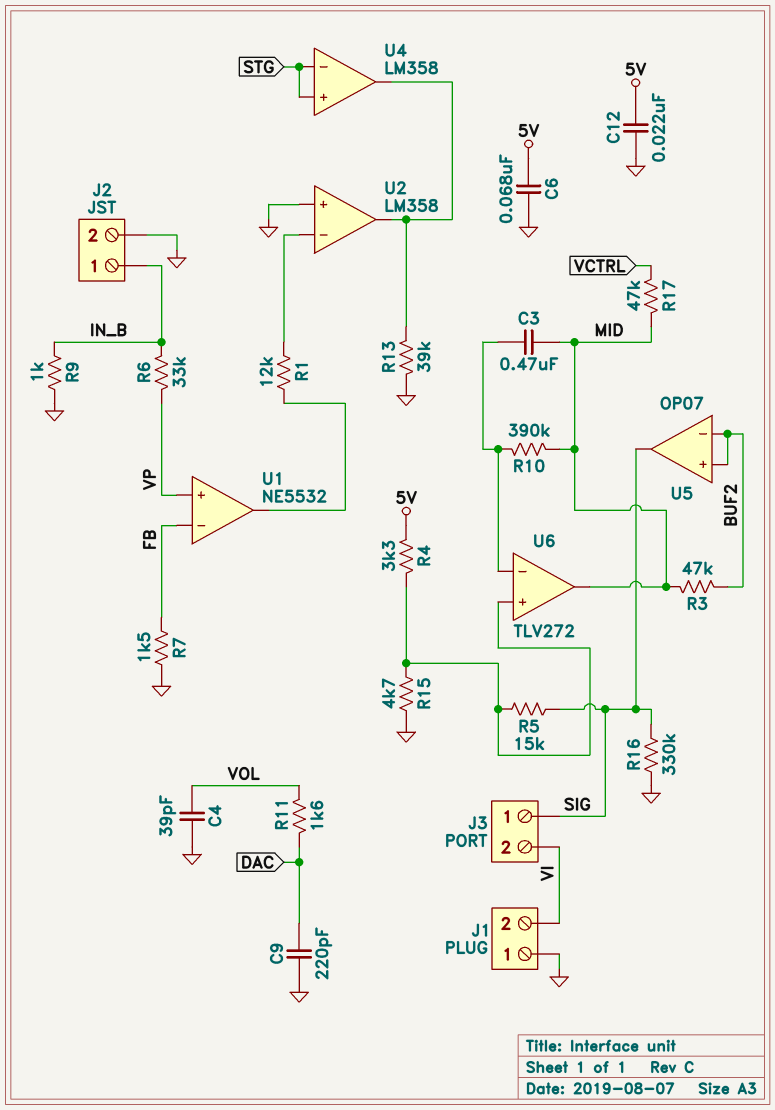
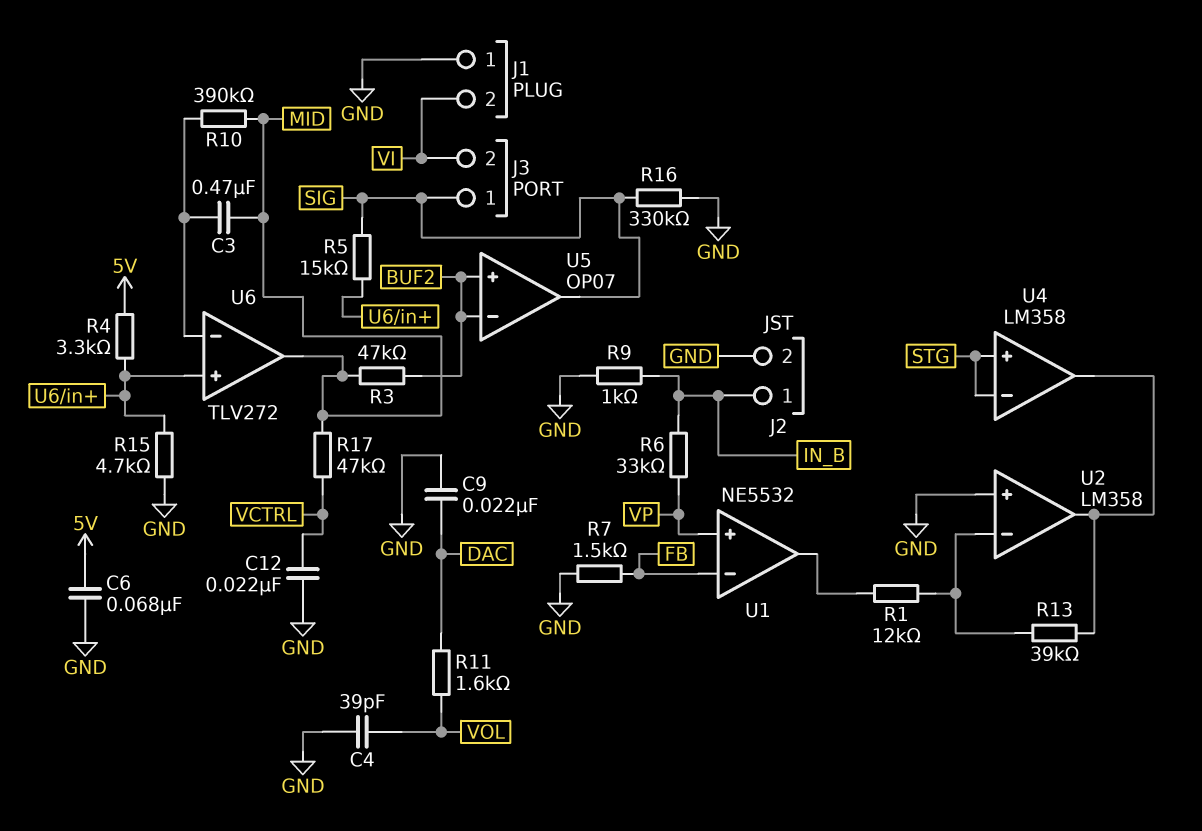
C9: 220pF (DAC, GND) -> 22nF (DAC, GND)
C12: 22nF (5V, GND) -> 22nF (GND, VCTRL)
R13: 39k (GND, U2/out) -> 39k (U2/in-, U2/out)

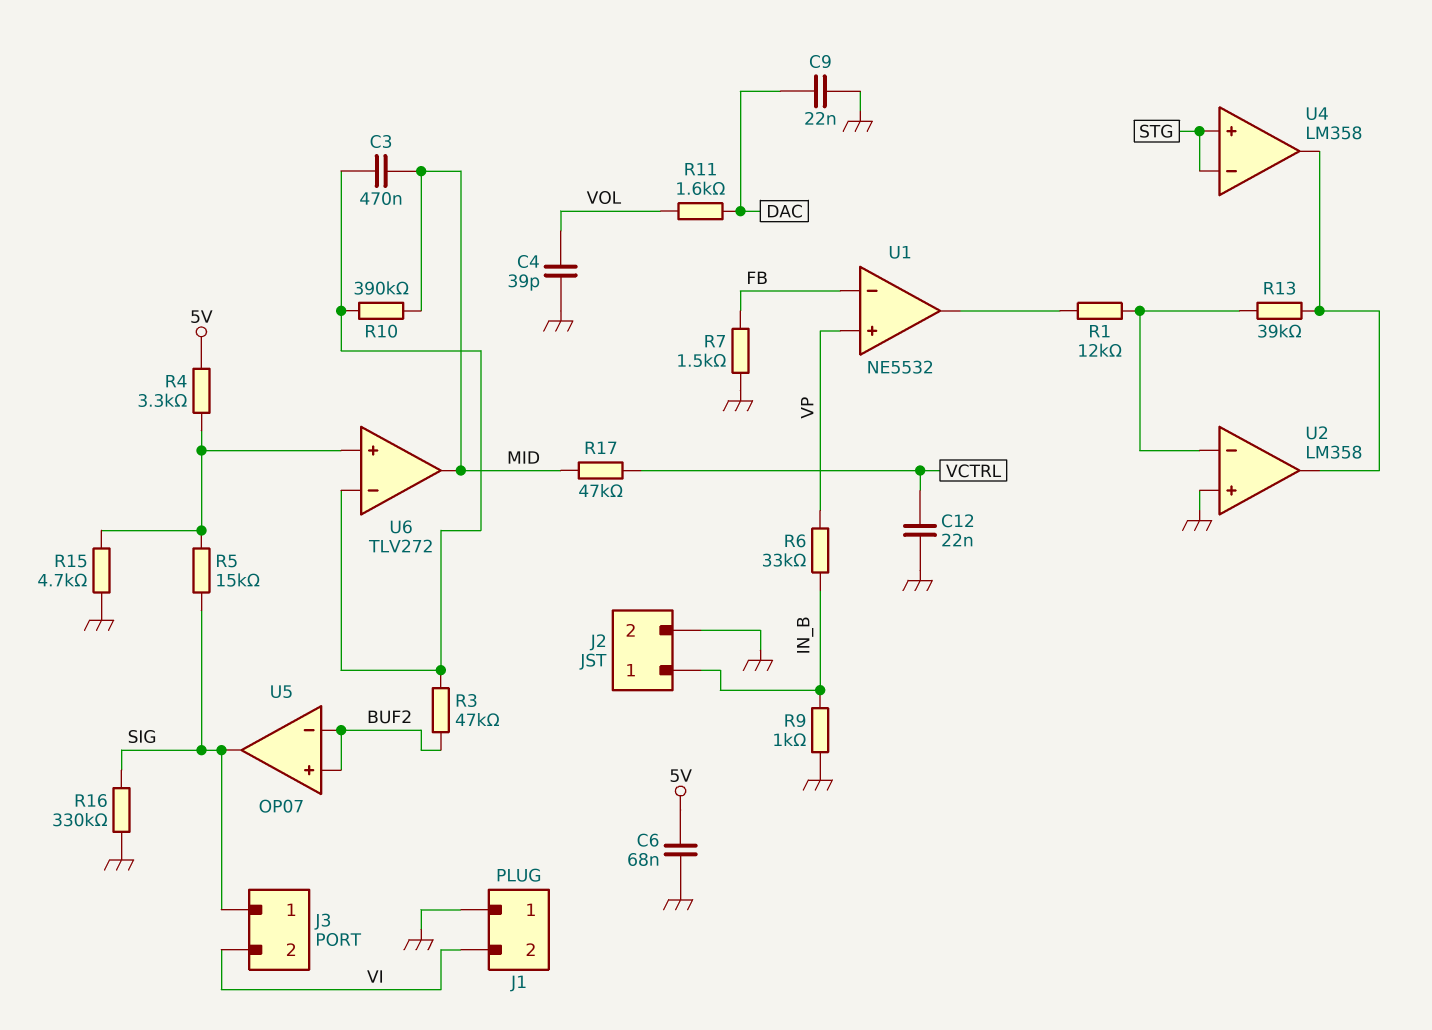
R3: 47k (BUF2, MID) -> 47k (BUF2, U6/in-)

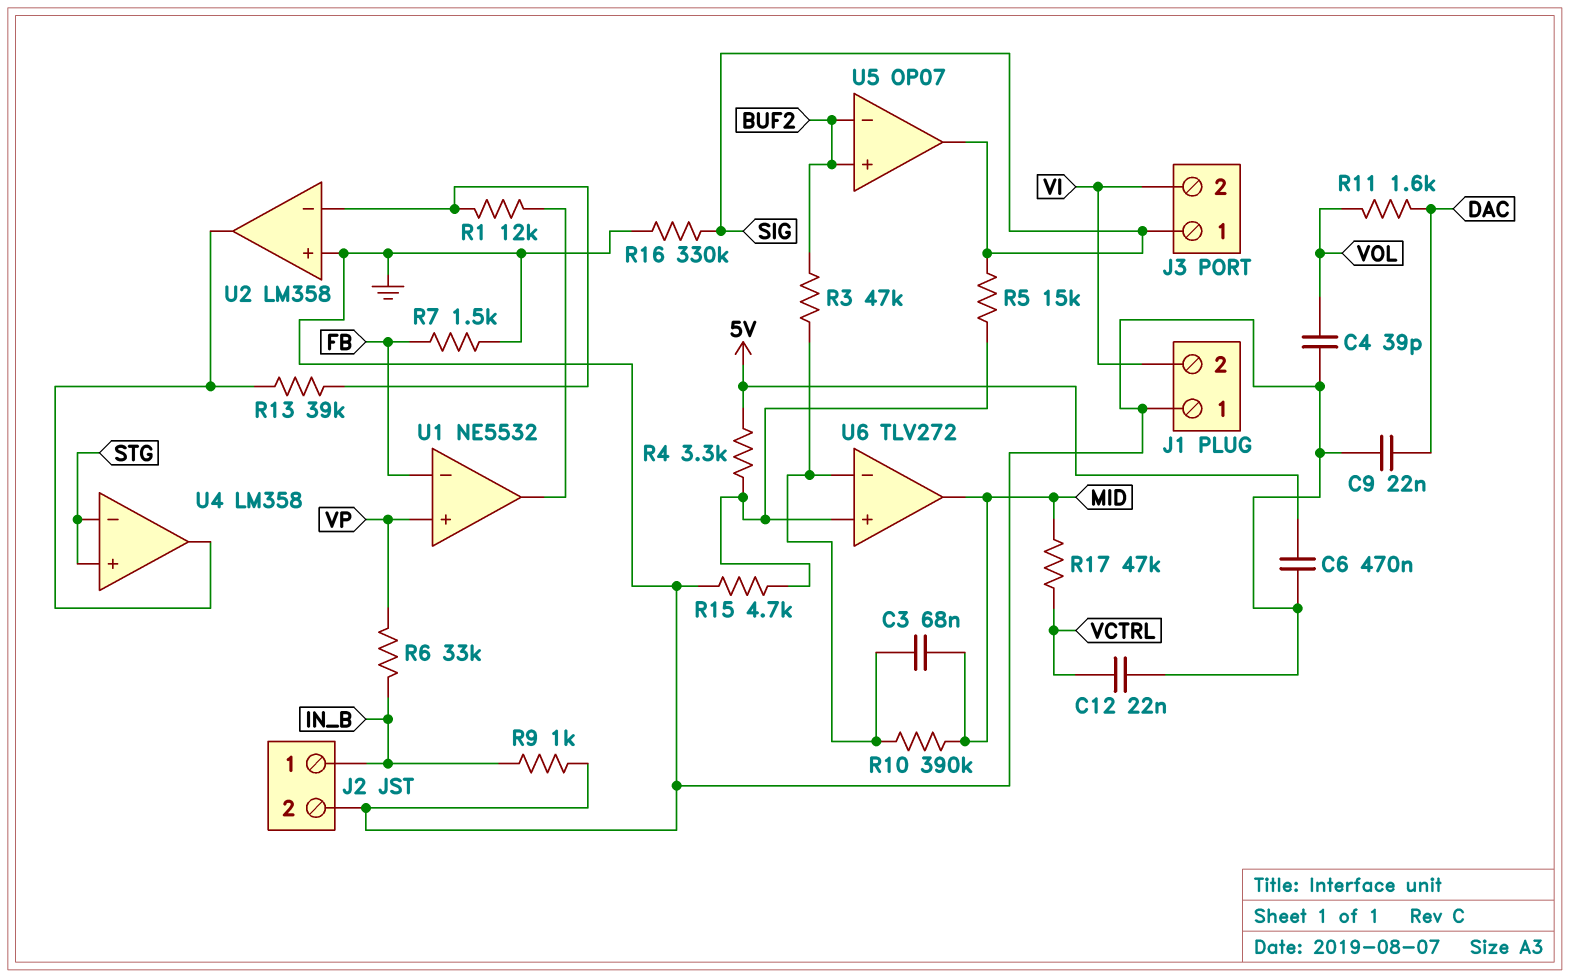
C3: 470nF (MID, U6/in-) -> 68nF (MID, U6/in-)
C6: 68nF (5V, GND) -> 470nF (5V, GND)

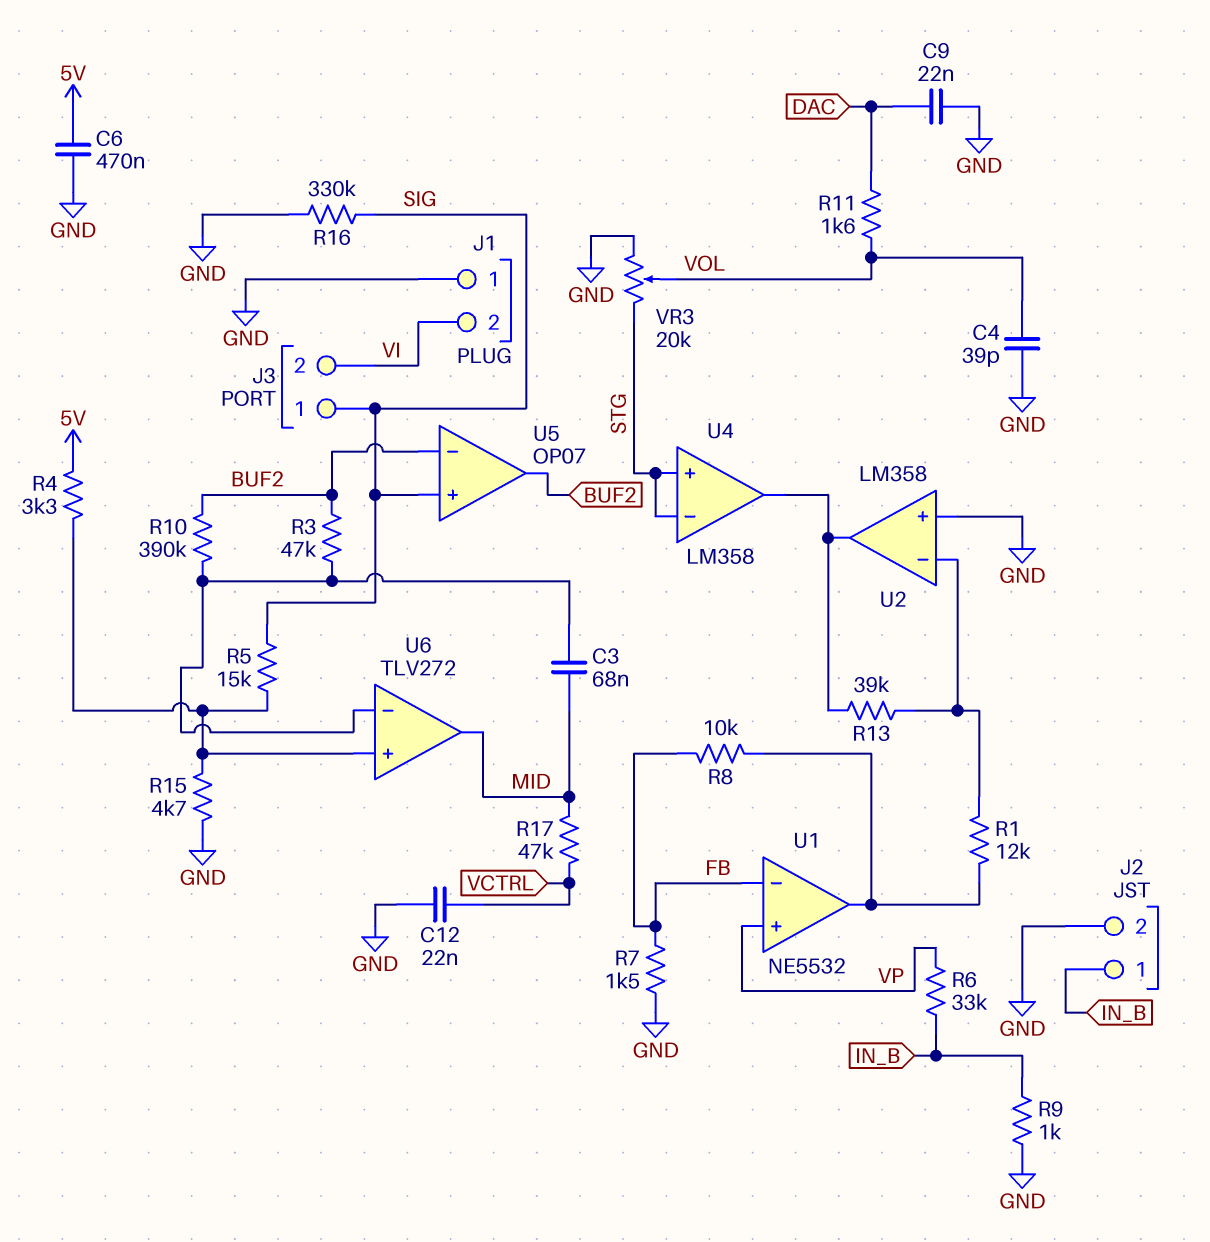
R8: none -> 10k (FB, U1/out)
R10: 390k (MID, U6/in-) -> 390k (BUF2, U6/in-)
U5 pin in+: BUF2 -> SIG
U5 pin out: SIG -> BUF2
VR3: none -> 20k (GND, STG, wiper VOL)

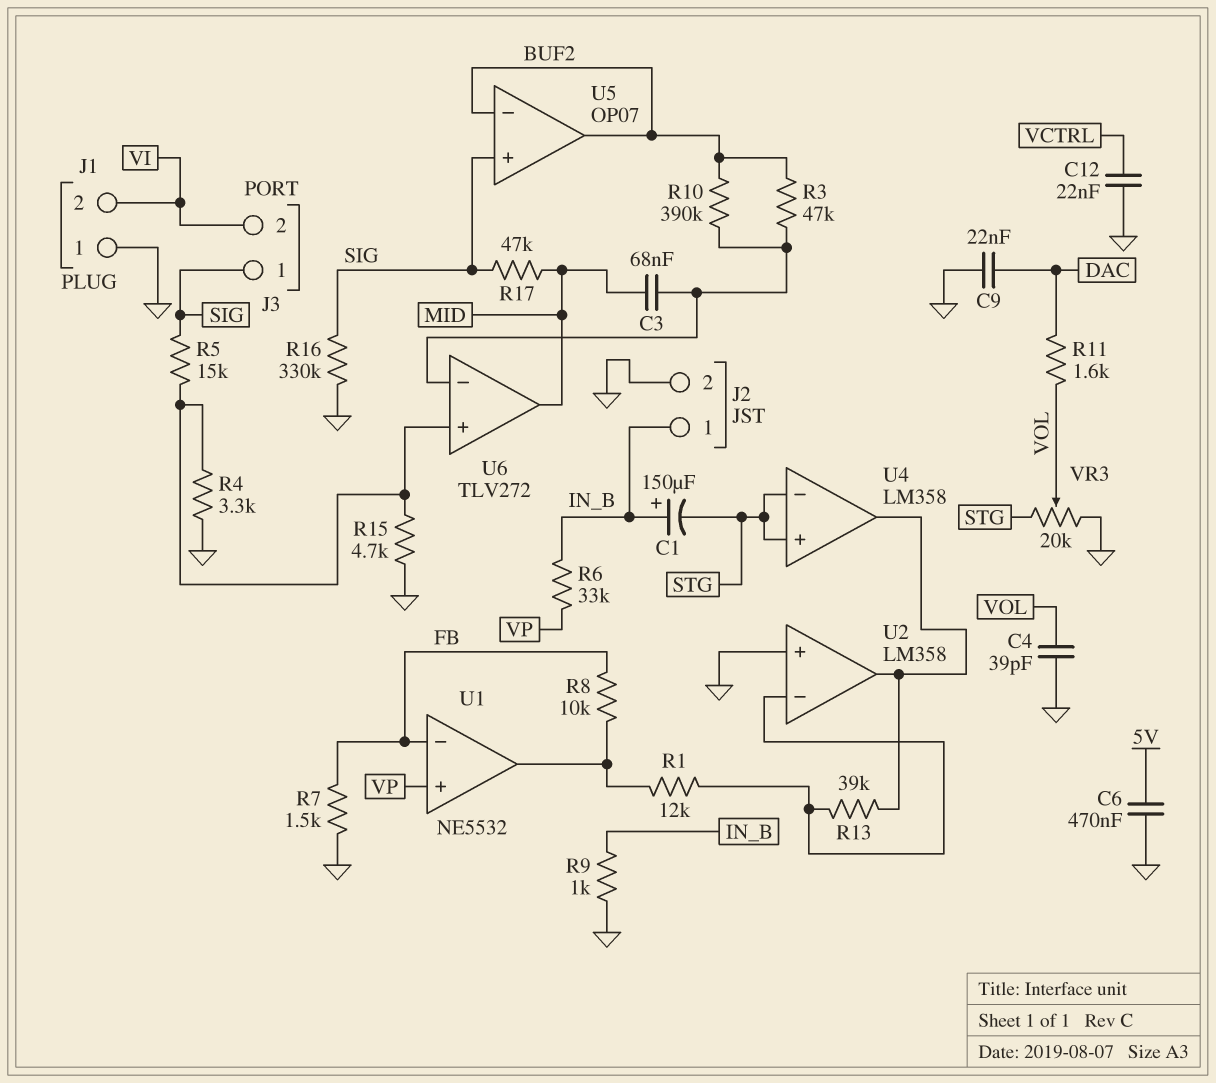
C1: none -> 150uF (plus IN_B, minus STG)
R4: 3.3k (5V, U6/in+) -> 3.3k (GND, U6/in+)
R17: 47k (MID, VCTRL) -> 47k (MID, SIG)

